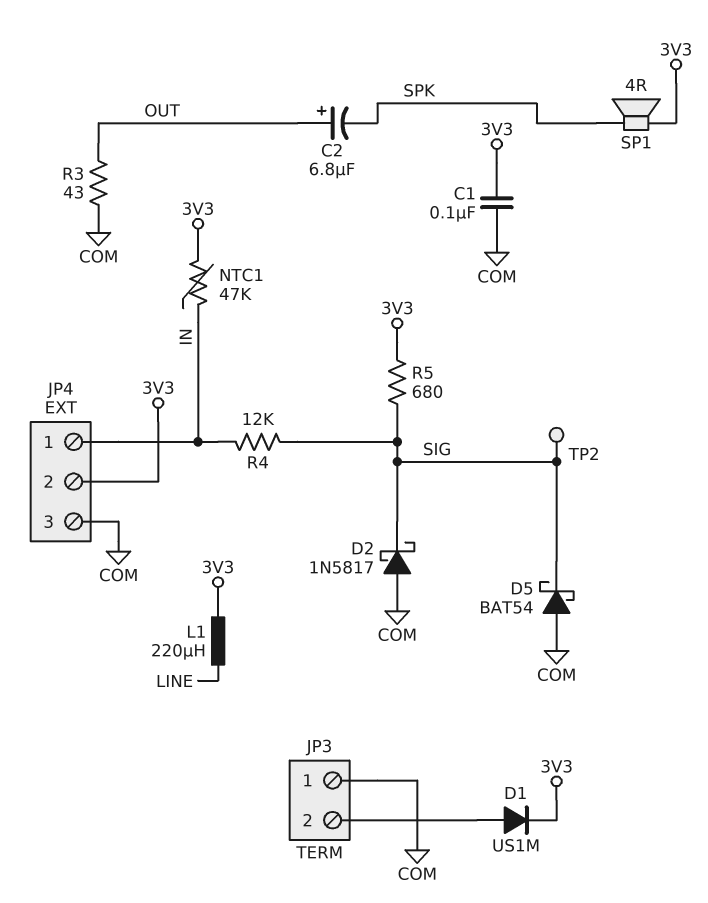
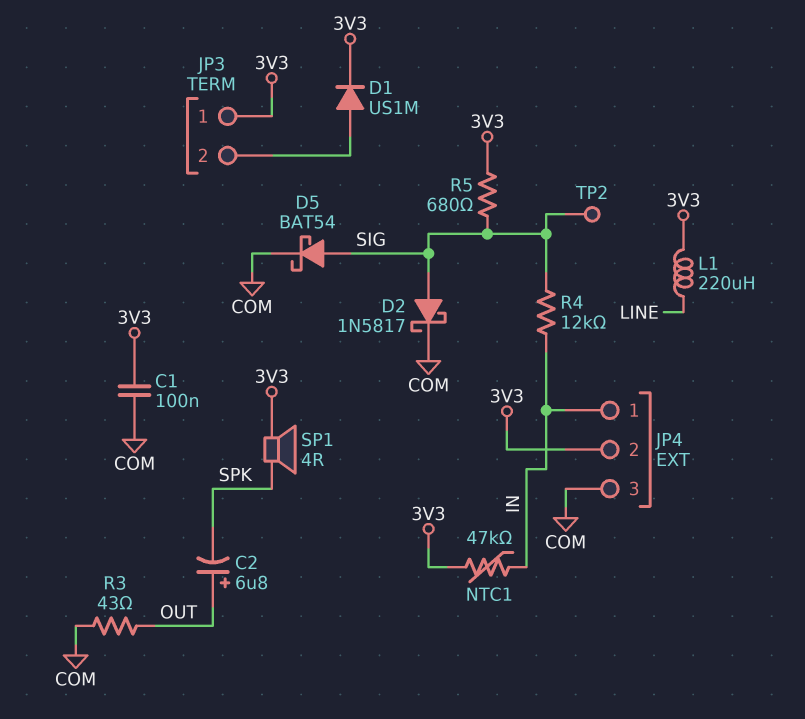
D2: schottky 1N5817 (A COM, K SIG) -> schottky 1N5817 (A SIG, K COM)
D5: schottky BAT54 (A COM, K SIG) -> schottky BAT54 (A SIG, K COM)
JP3 pin 1: COM -> 3V3

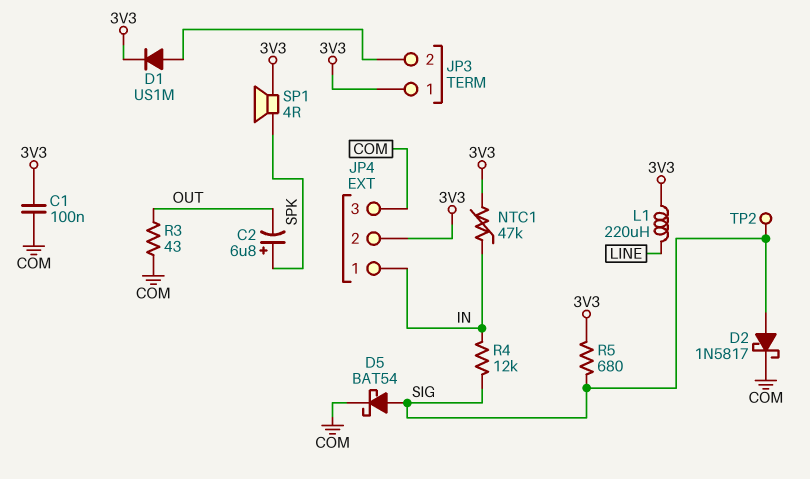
C2: 6.8uF (plus OUT, minus SPK) -> 6.8uF (plus SPK, minus OUT)

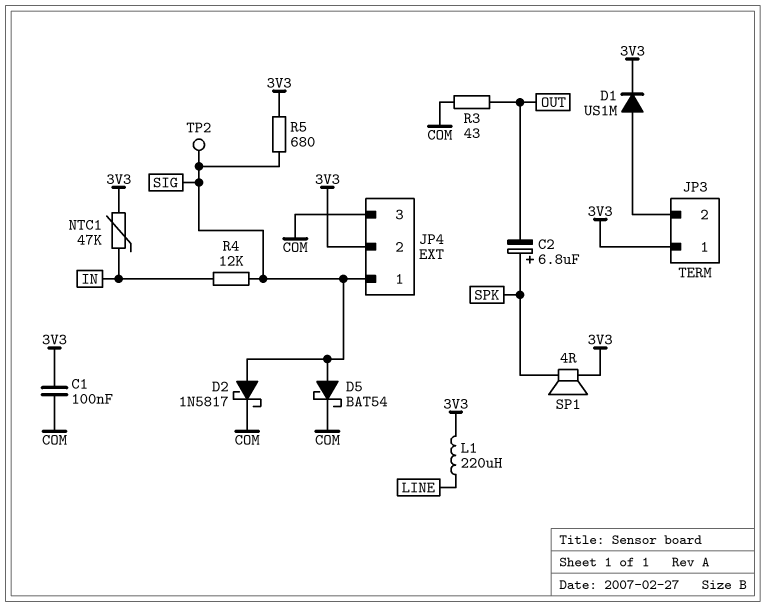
JP4 pin 1: IN -> SIG

